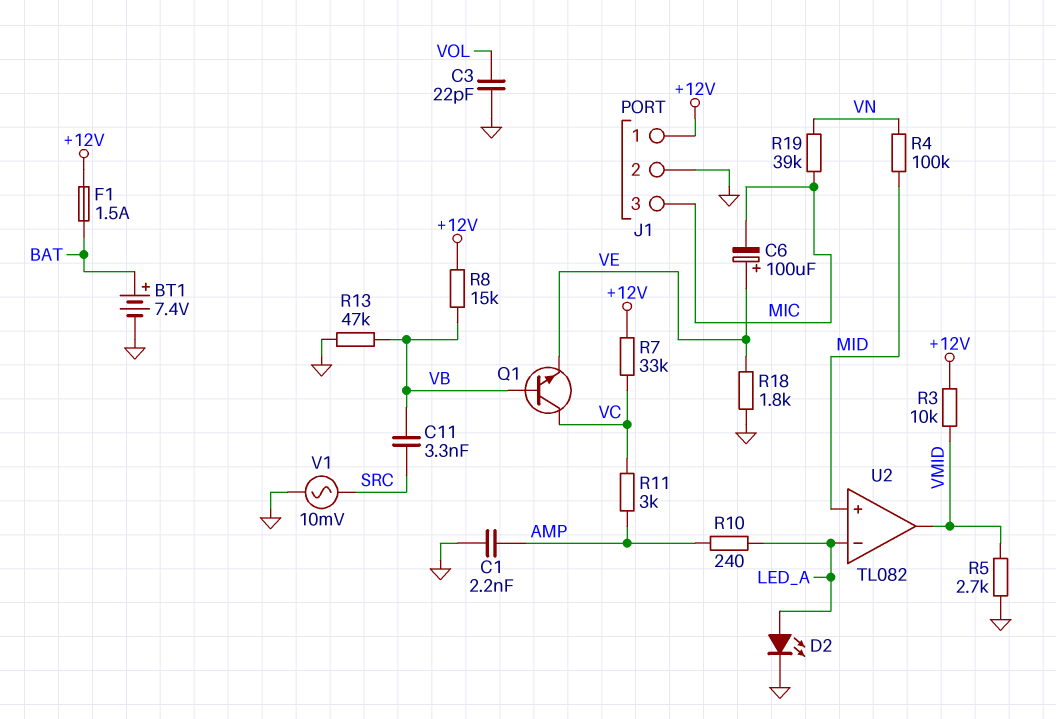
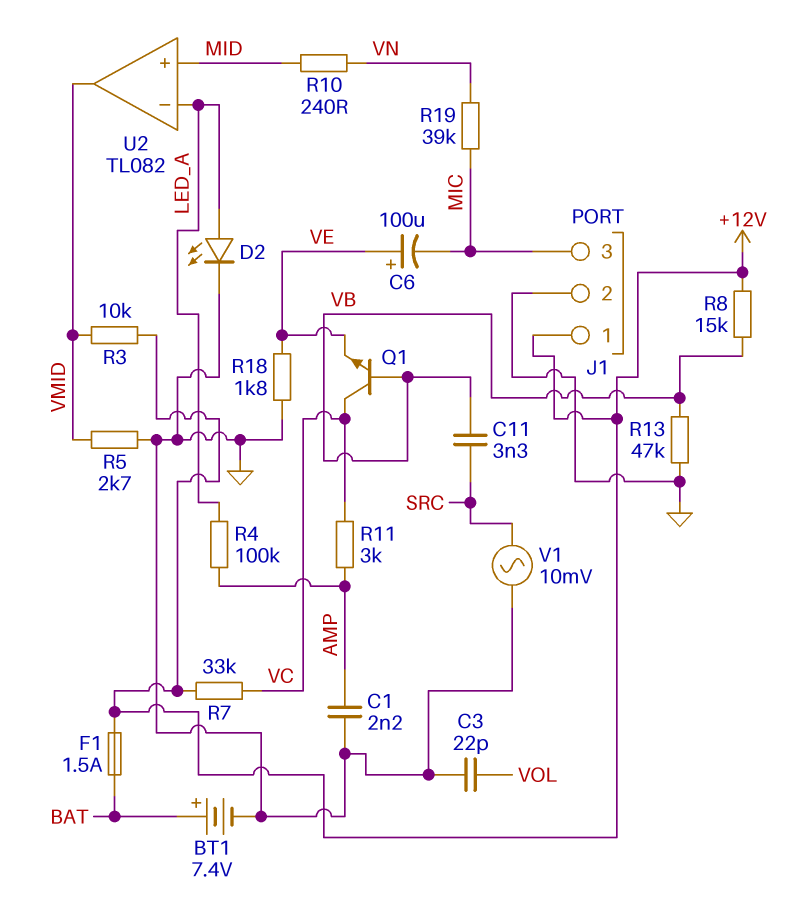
R4: 100k (MID, VN) -> 100k (AMP, LED_A)
R10: 240 (AMP, LED_A) -> 240 (MID, VN)

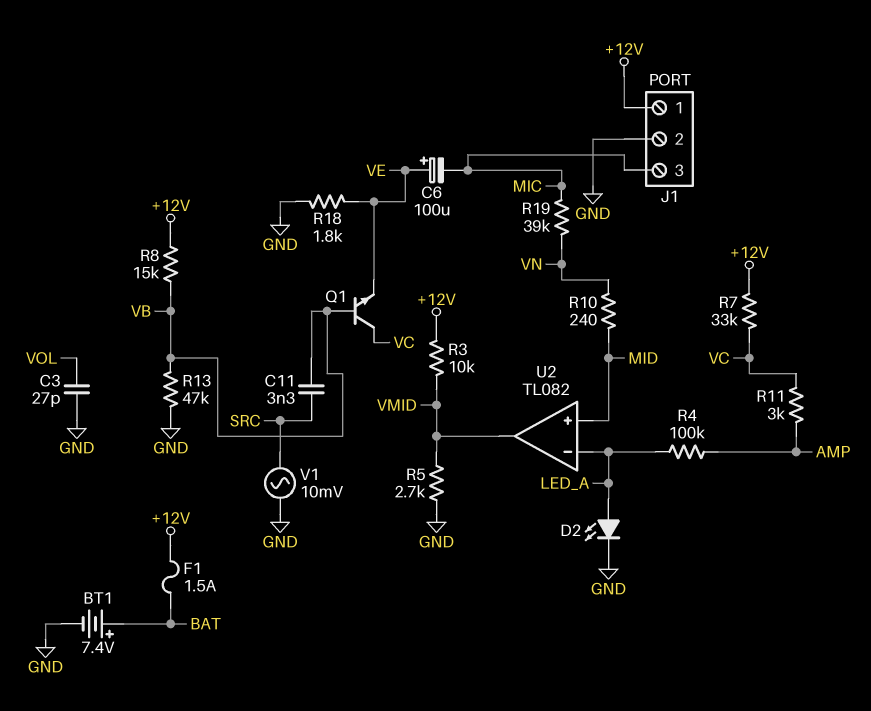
C1: 2.2nF (AMP, GND) -> none
C3: 22pF (GND, VOL) -> 27pF (GND, VOL)

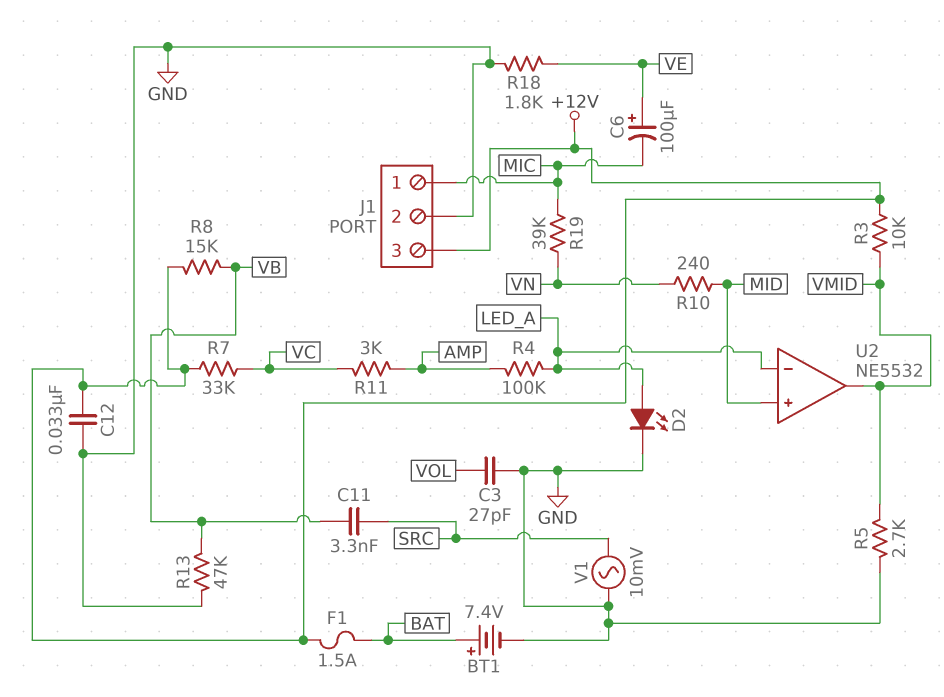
C12: none -> 33nF (+12V, GND)
J1 pin 1: +12V -> MIC
J1 pin 3: MIC -> +12V
Q1: NPN (B VB, C VC, E VE) -> none
U2: TL082 -> NE5532

